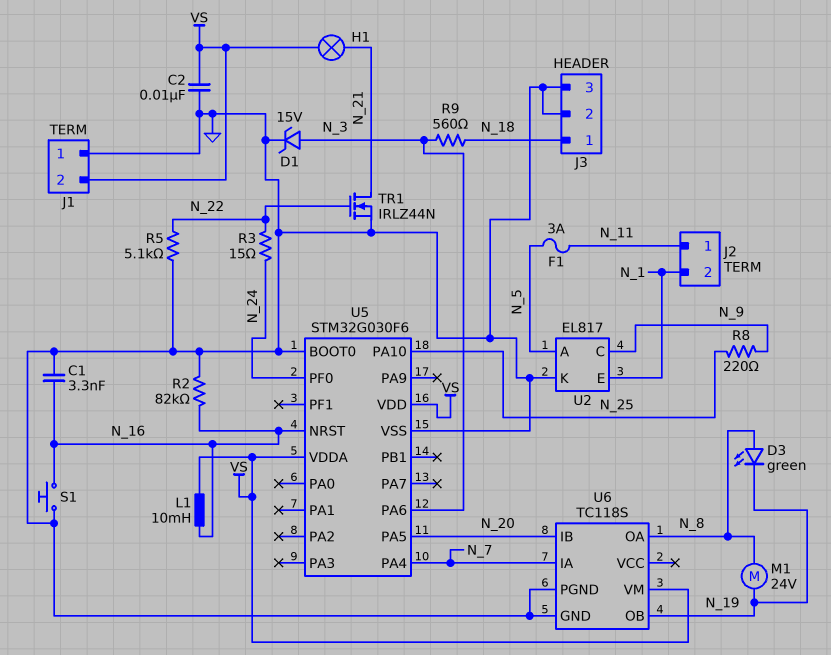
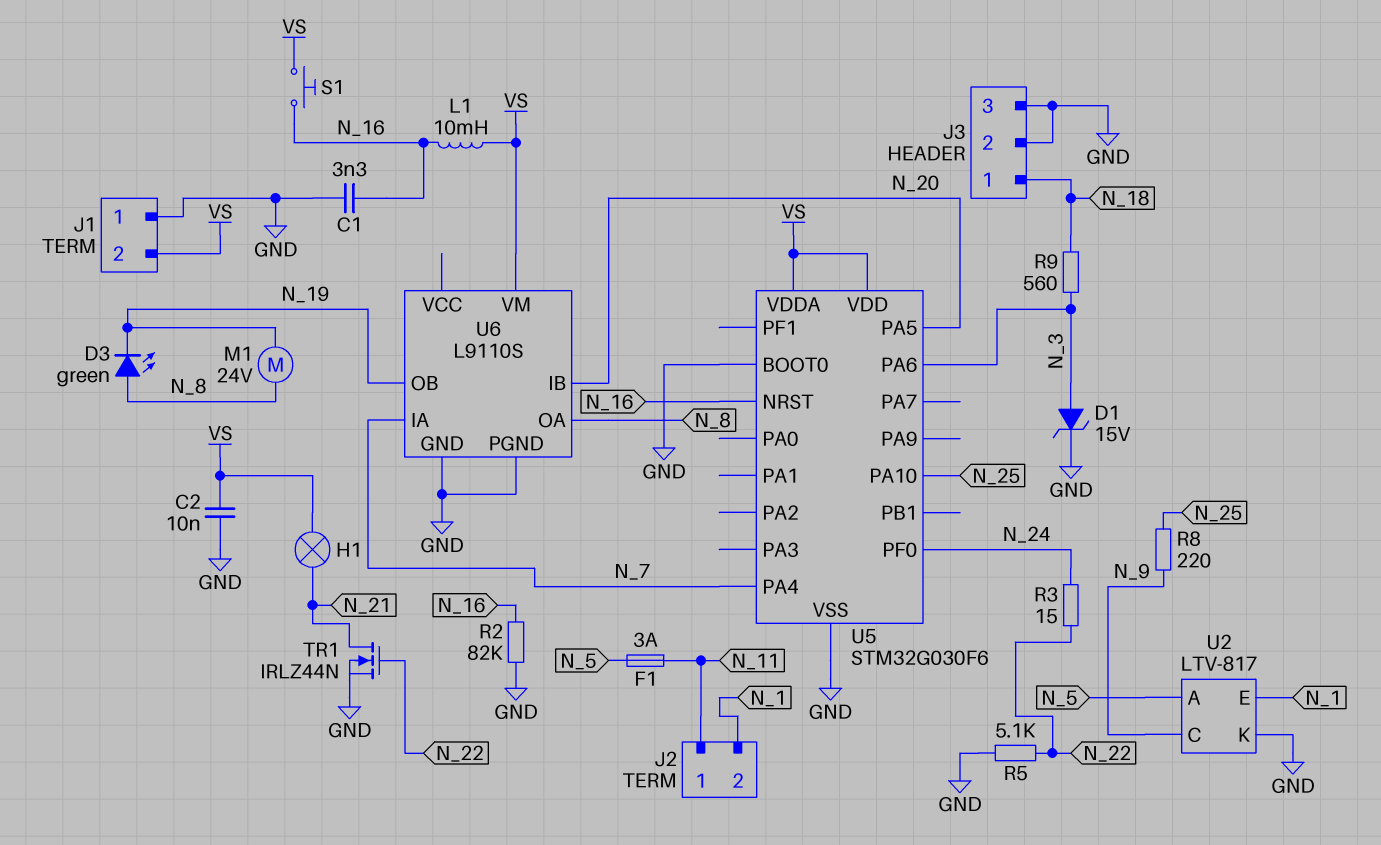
S1: button (GND, N_16) -> button (N_16, VS)
U2: EL817 -> LTV-817
U6: TC118S -> L9110S

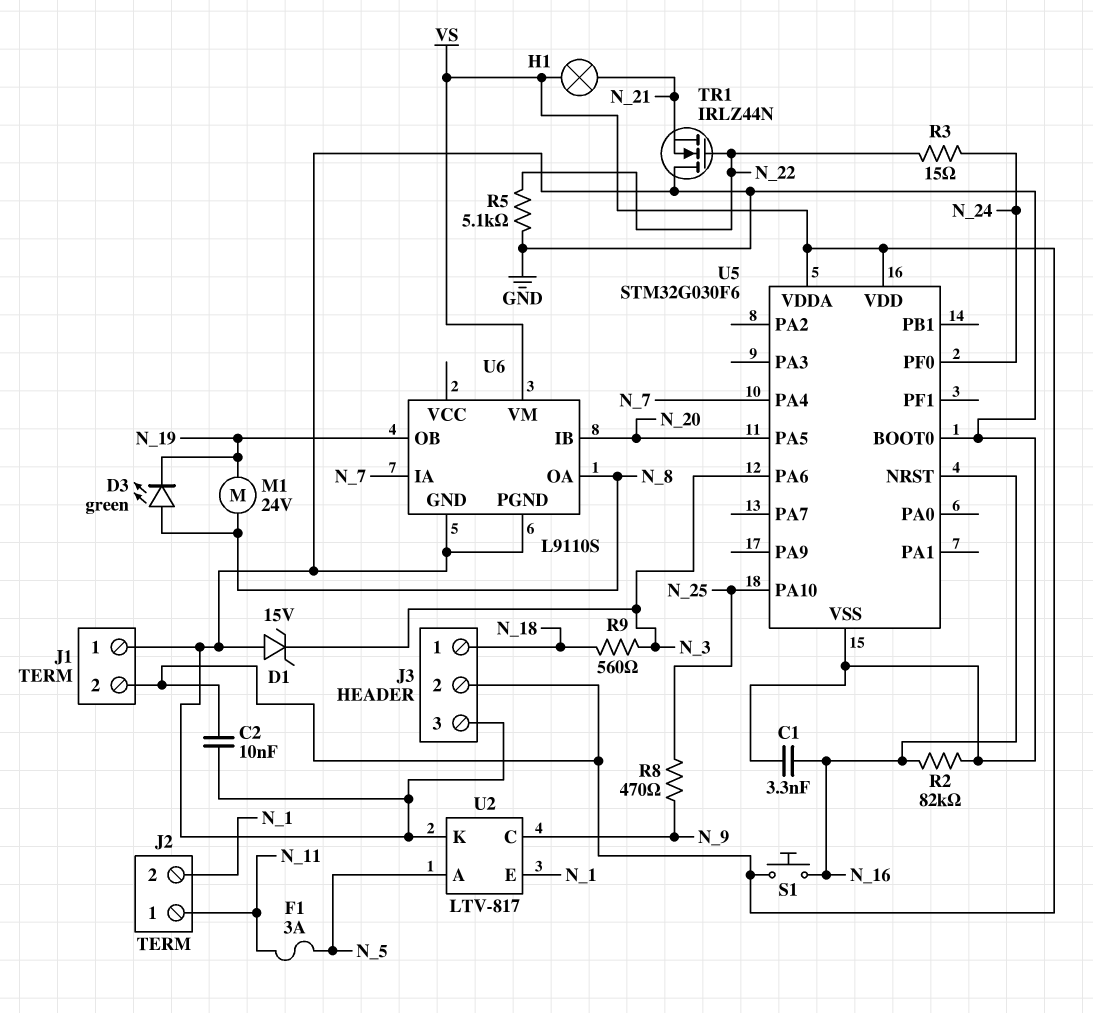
D1: zener 15V (A N_3, K GND) -> zener 15V (A GND, K N_3)
J3 pin 2: GND -> VS
L1: 10mH (N_16, VS) -> none
R8: 220 (N_9, N_25) -> 470 (N_9, N_25)
TR1: NMOS IRLZ44N (G N_22, D N_21, S GND) -> NMOS IRLZ44N (G N_22, D GND, S N_21)

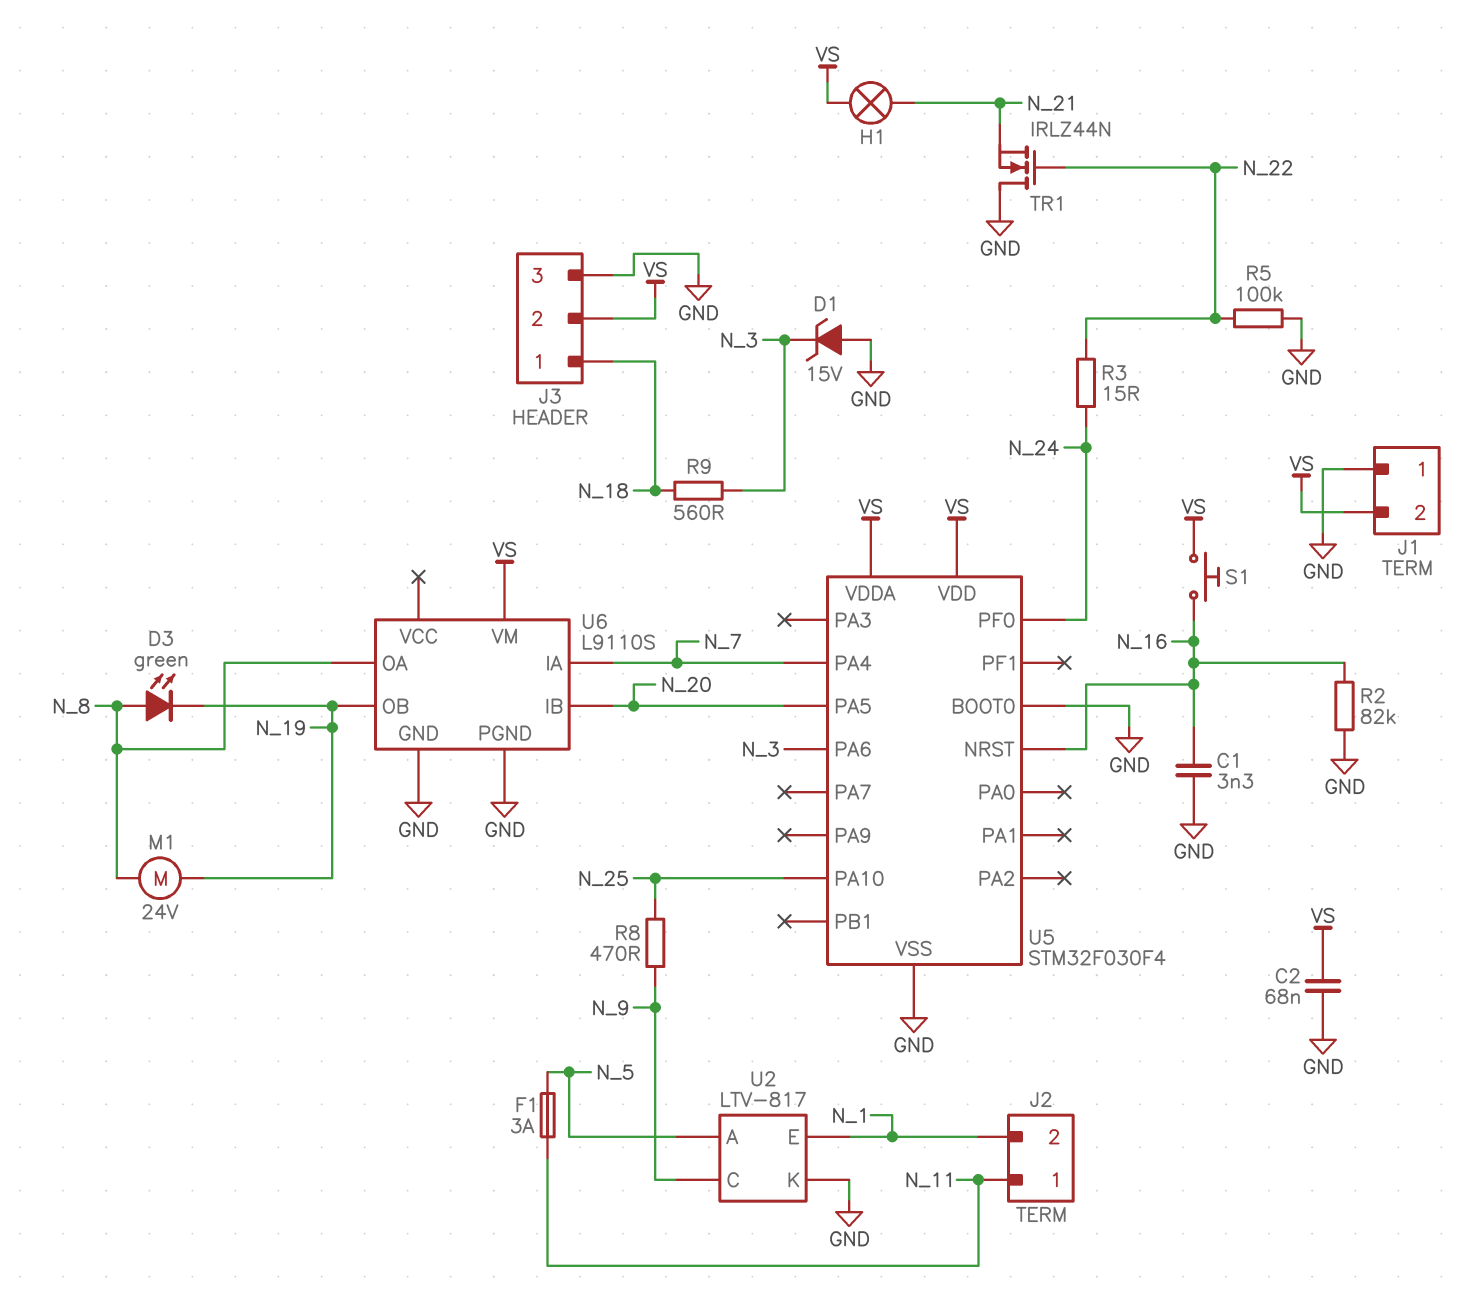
C2: 10nF (GND, VS) -> 68nF (GND, VS)
R5: 5.1k (GND, N_22) -> 100k (GND, N_22)
U5: STM32G030F6 -> STM32F030F4

